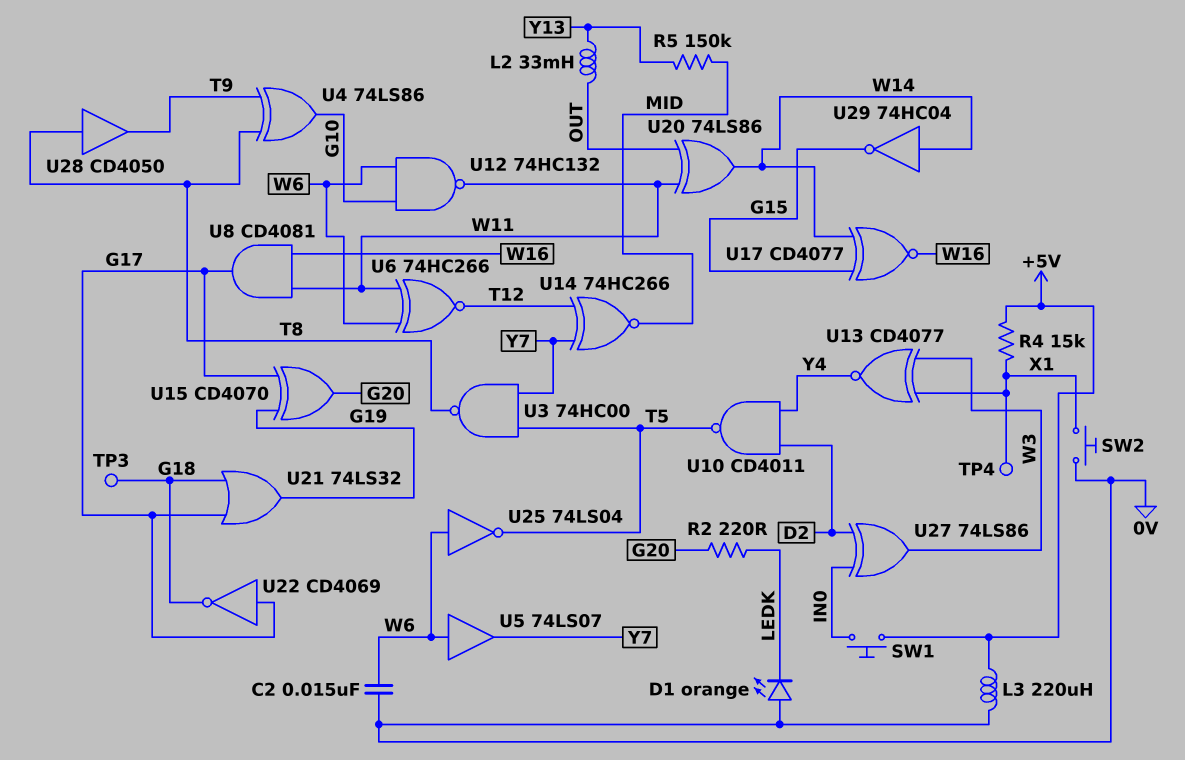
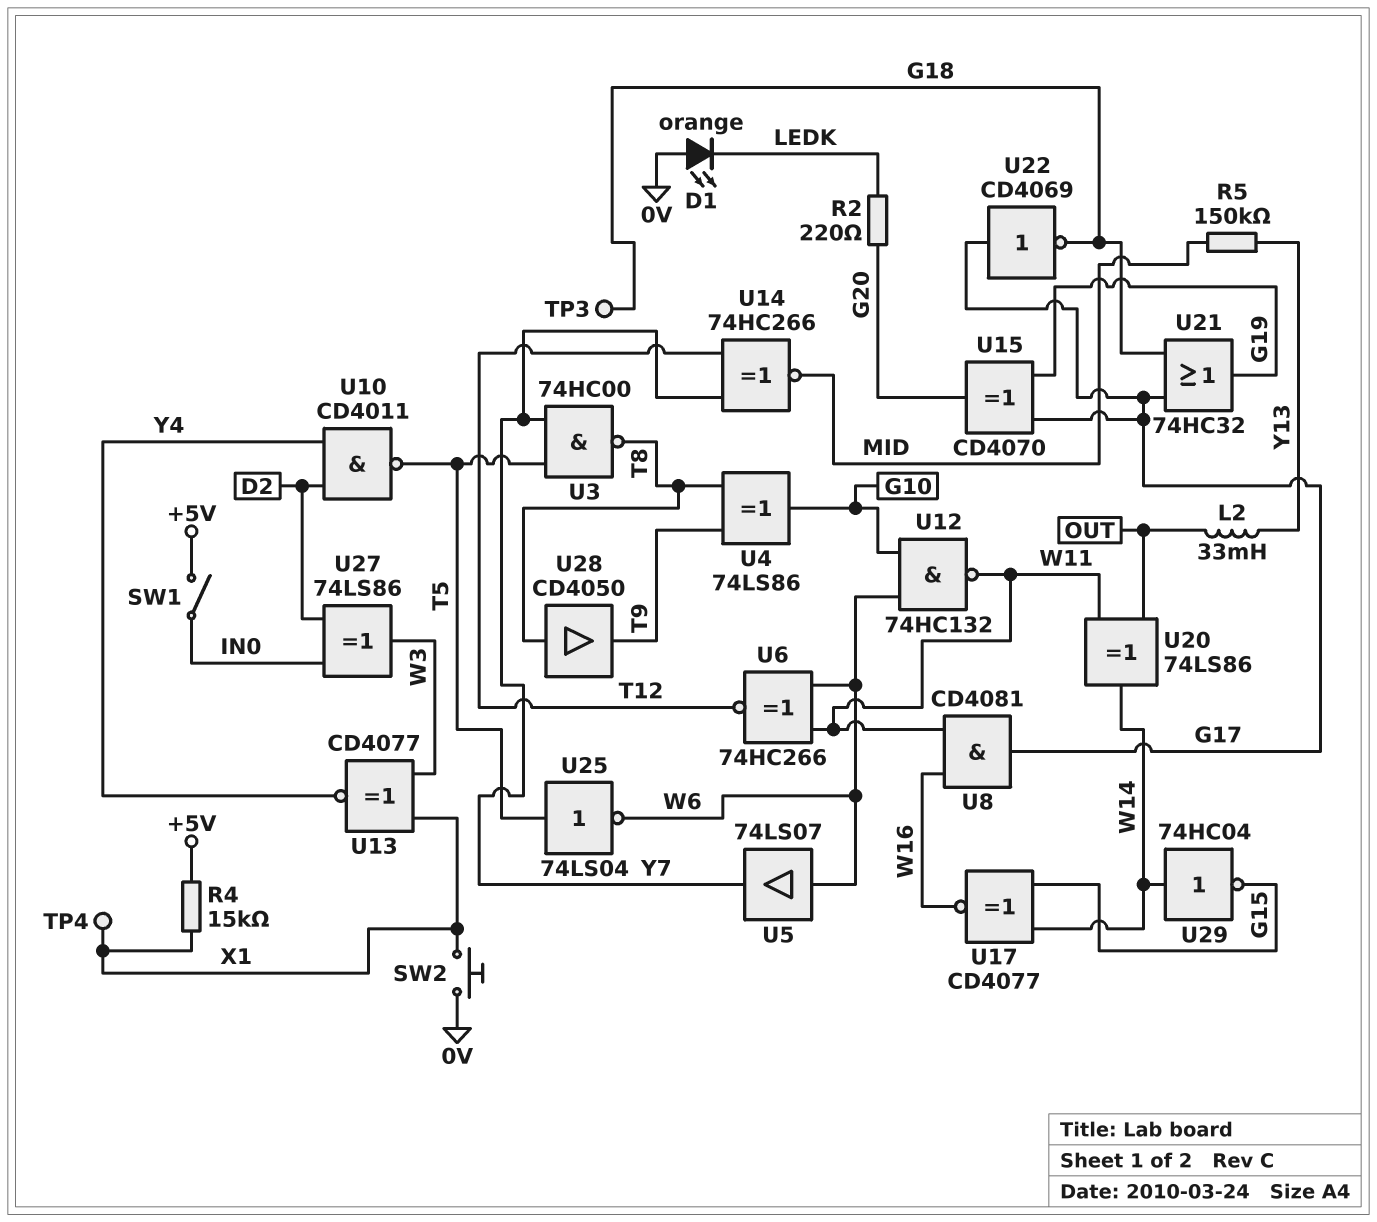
C2: 15nF (0V, W6) -> none
L3: 220uH (+5V, 0V) -> none
SW1: button (+5V, IN0) -> switch (+5V, IN0)
U21: OR 74LS32 (in G17, in G18, out G19) -> OR 74HC32 (in G17, in G18, out G19)
U25: NOT 74LS04 (in W6, out T5) -> NOT 74LS04 (in T5, out W6)

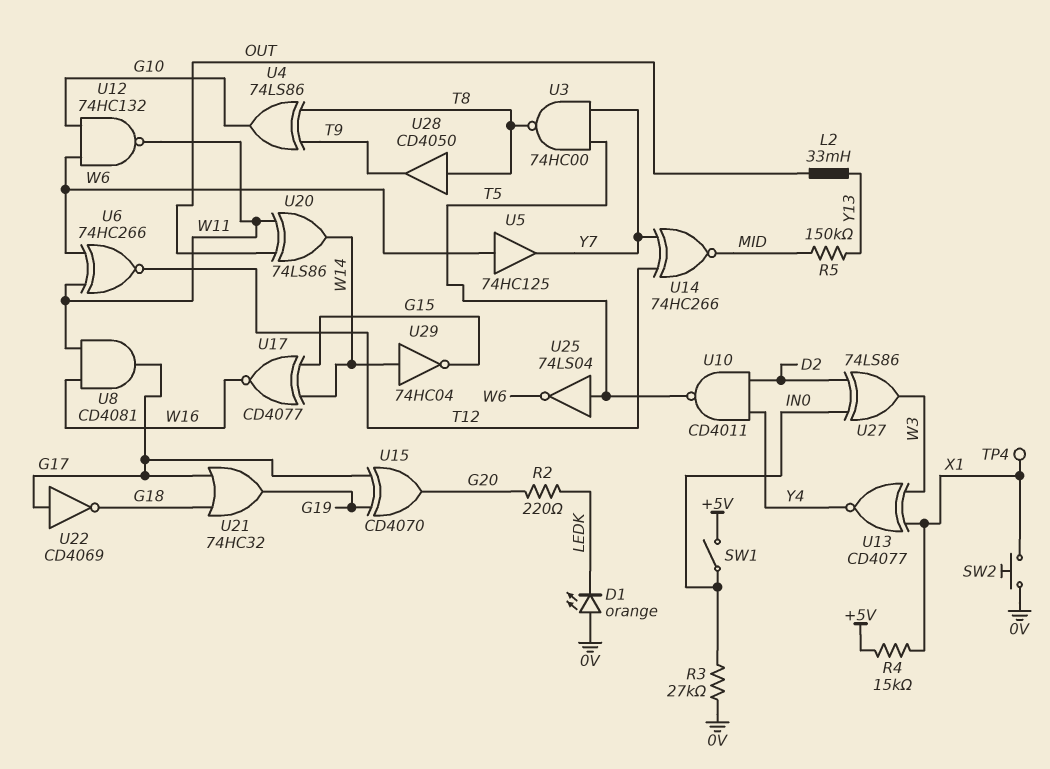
R3: none -> 27k (0V, IN0)
TP3: test point (G18) -> none
U5: buffer 74LS07 (in W6, out Y7) -> buffer 74HC125 (in W6, out Y7)

